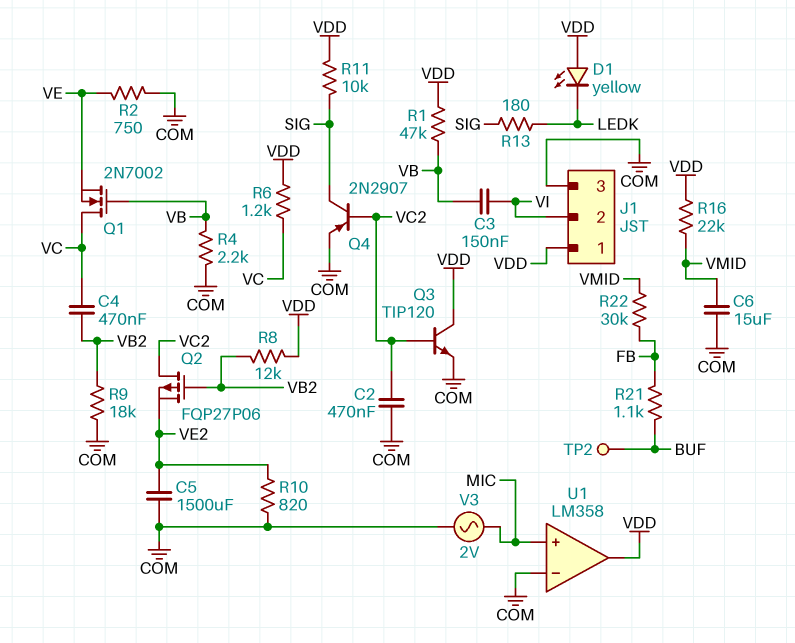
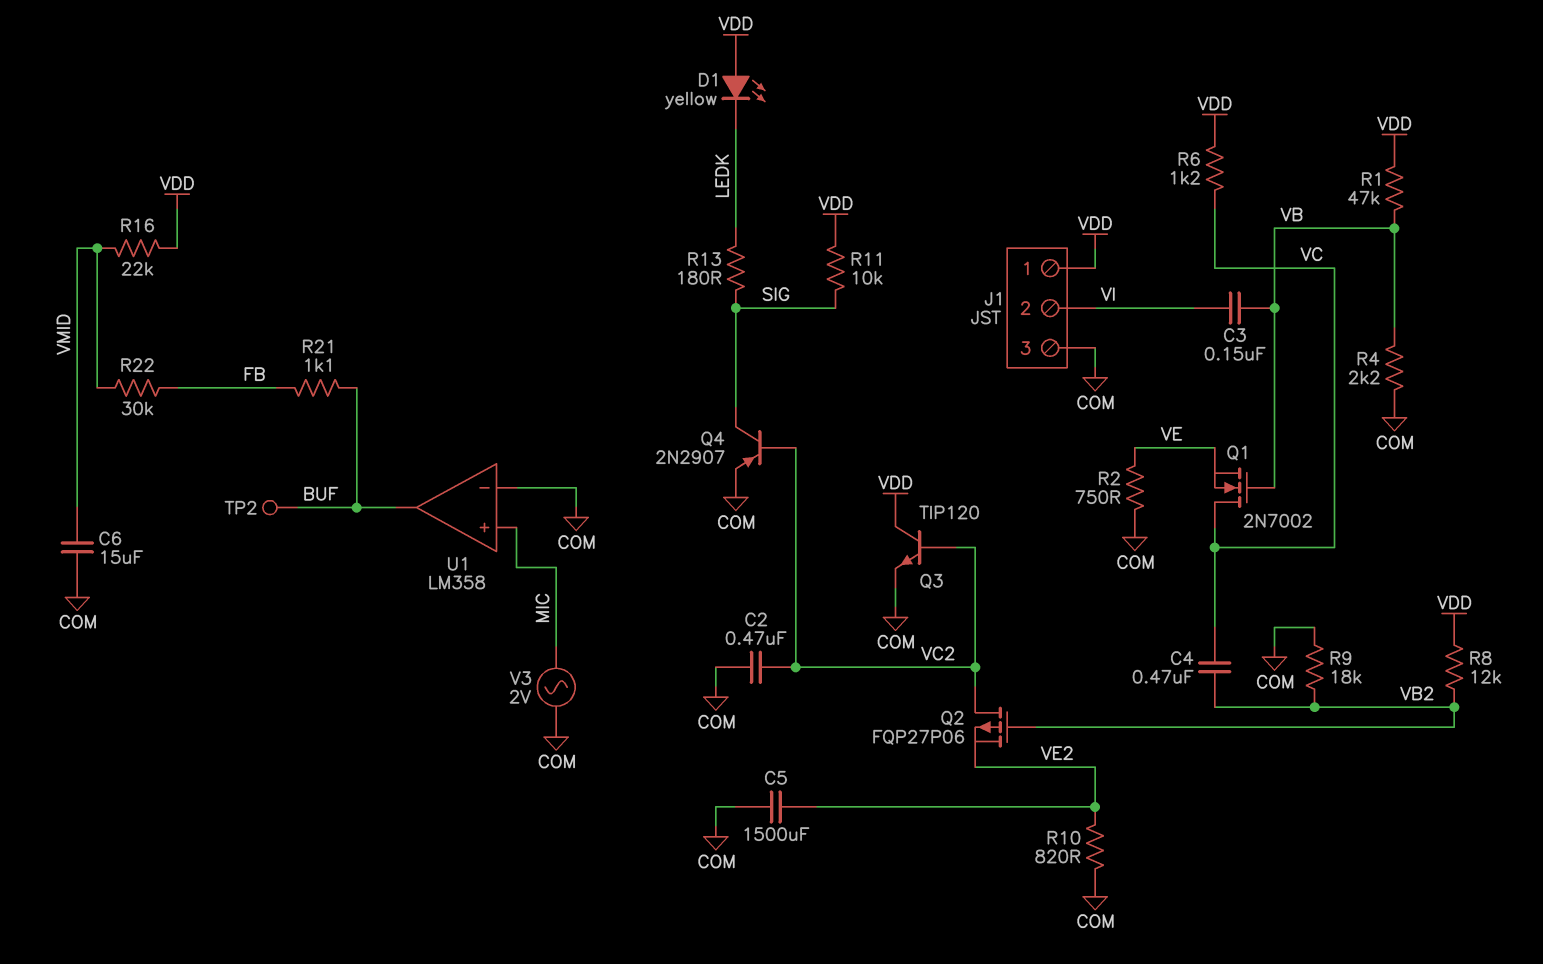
U1 pin out: VDD -> BUF

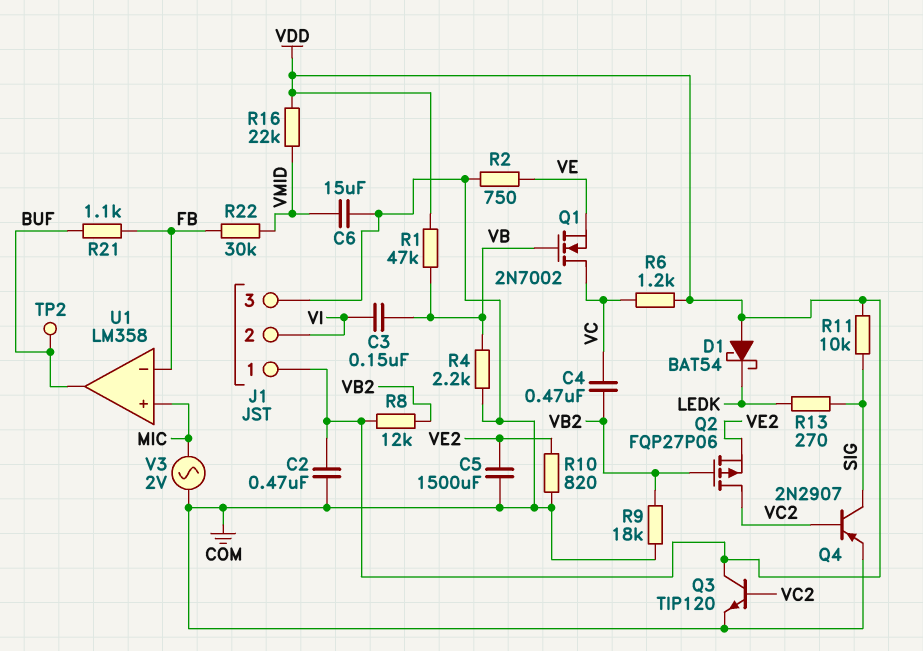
C2: 470nF (COM, VC2) -> 470nF (COM, VDD)
D1: LED yellow (A VDD, K LEDK) -> schottky BAT54 (A VDD, K LEDK)
R13: 180 (LEDK, SIG) -> 270 (LEDK, SIG)
U1 pin in-: COM -> FB

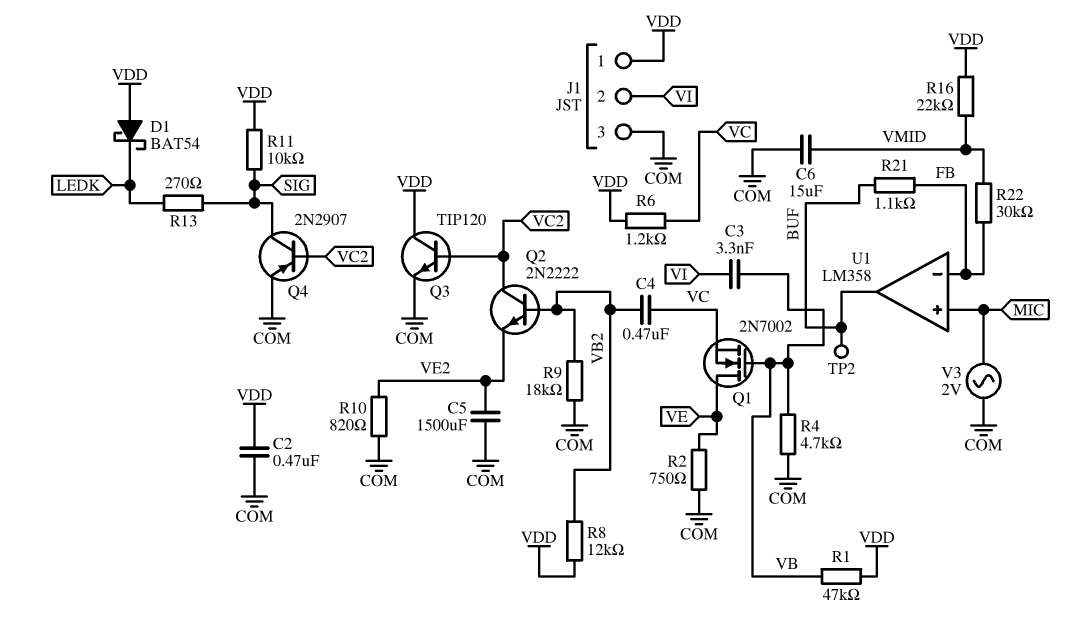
C3: 150nF (VB, VI) -> 3.3nF (VB, VI)
Q1: NMOS 2N7002 (G VB, D VC, S VE) -> NMOS 2N7002 (G VB, D VE, S VC)
Q2: PMOS FQP27P06 (G VB2, D VC2, S VE2) -> NPN 2N2222 (B VB2, C VC2, E VE2)
R4: 2.2k (COM, VB) -> 4.7k (COM, VB)

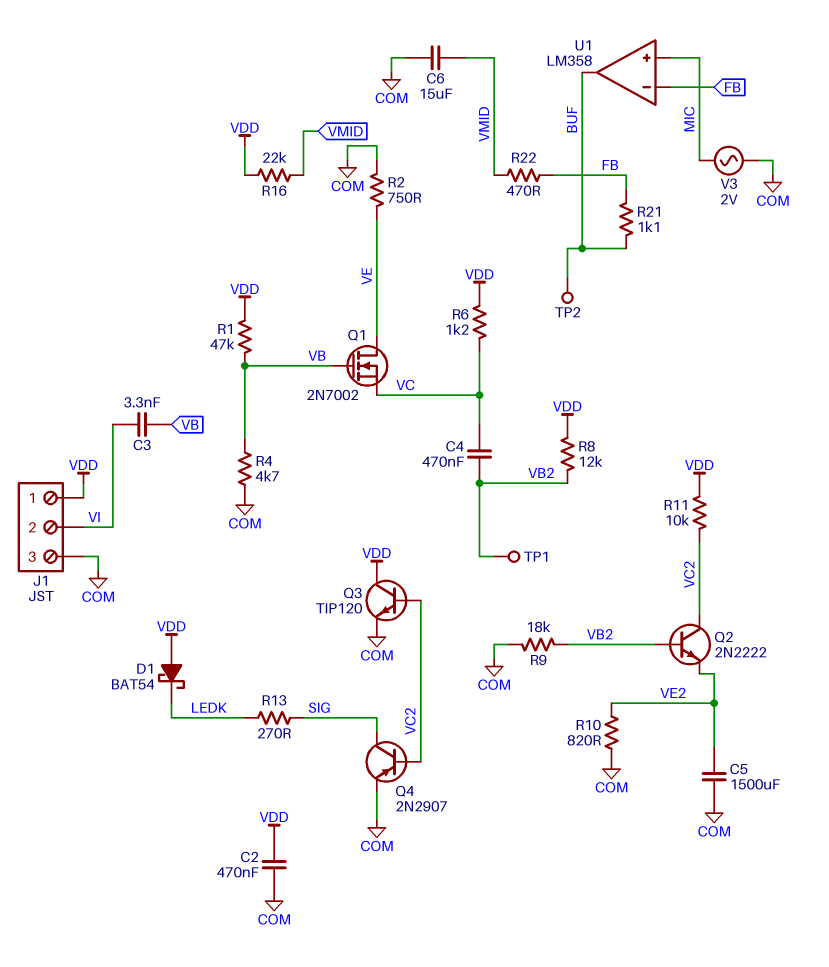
R11: 10k (SIG, VDD) -> 10k (VC2, VDD)
R22: 30k (FB, VMID) -> 470 (FB, VMID)
TP1: none -> test point (VB2)

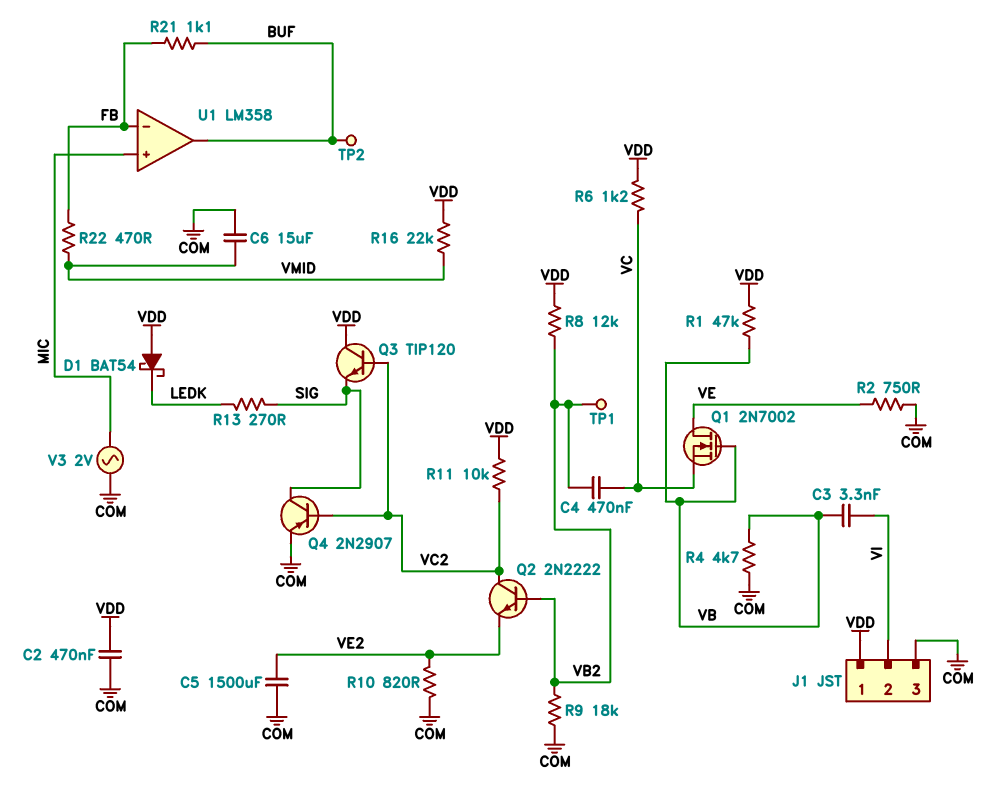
Q3: NPN TIP120 (B VC2, C VDD, E COM) -> NPN TIP120 (B VC2, C VDD, E SIG)

